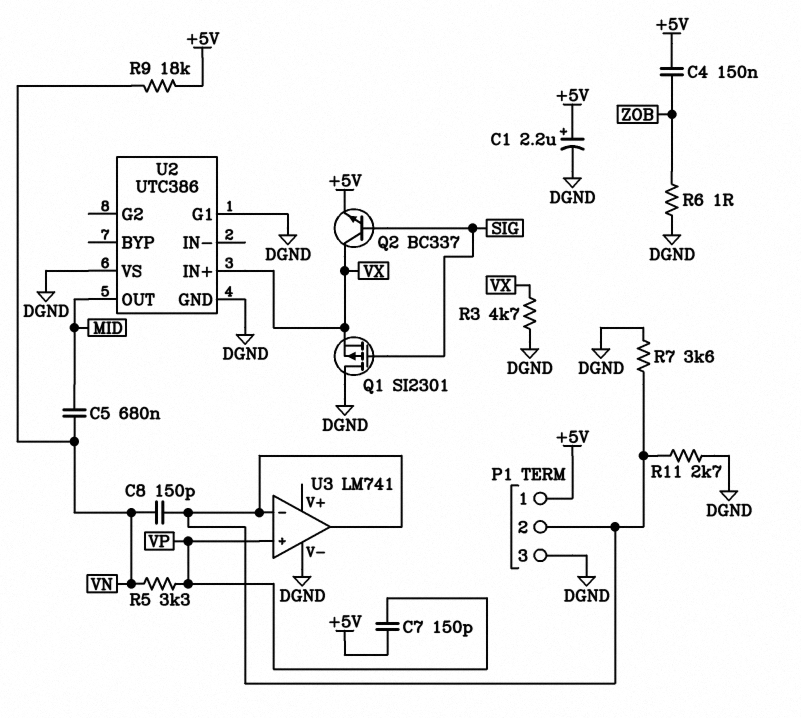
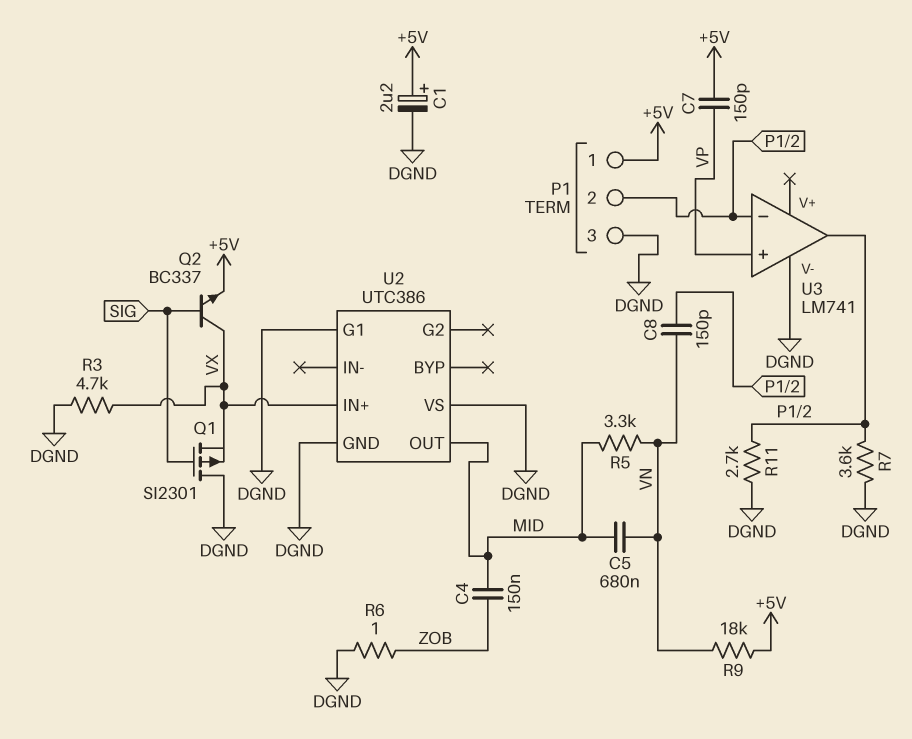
C4: 150nF (+5V, ZOB) -> 150nF (MID, ZOB)
R5: 3.3k (VN, VP) -> 3.3k (MID, VN)

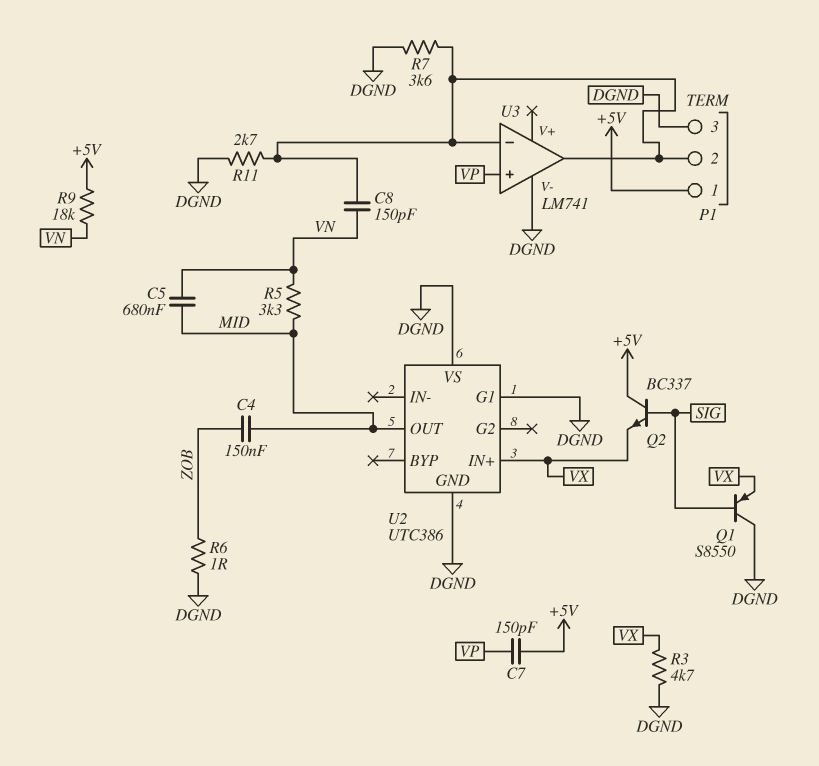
C1: 2.2uF (plus +5V, minus DGND) -> none
Q1: PMOS SI2301 (G SIG, D DGND, S VX) -> PNP S8550 (B SIG, C DGND, E VX)
Q2: NPN BC337 (B SIG, C VX, E +5V) -> NPN BC337 (B SIG, C +5V, E VX)

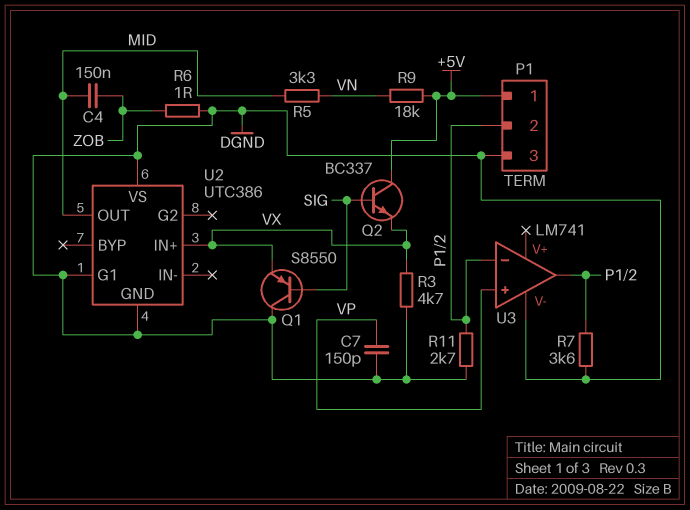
C5: 680nF (MID, VN) -> none
C7: 150pF (+5V, VP) -> 150pF (DGND, VP)
C8: 150pF (P1/2, VN) -> none

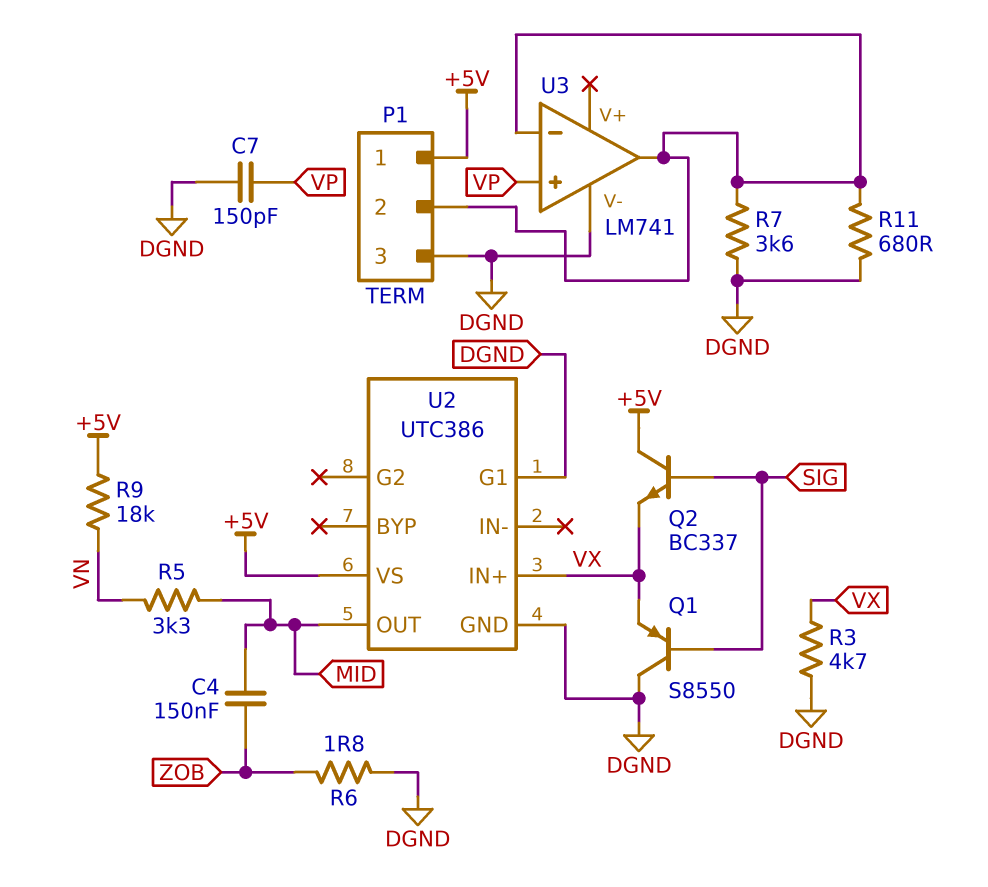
R6: 1 (DGND, ZOB) -> 1.8 (DGND, ZOB)
R11: 2.7k (DGND, P1/2) -> 680 (DGND, P1/2)
U2 pin VS: DGND -> +5V

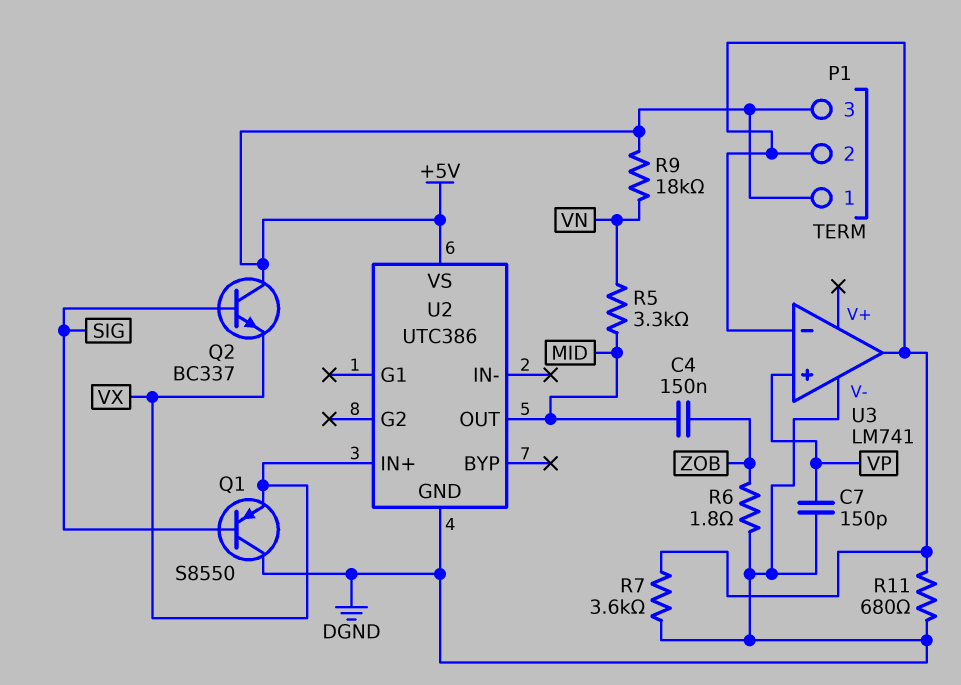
P1 pin 3: DGND -> +5V
R3: 4.7k (DGND, VX) -> none
U2 pin G1: DGND -> none

